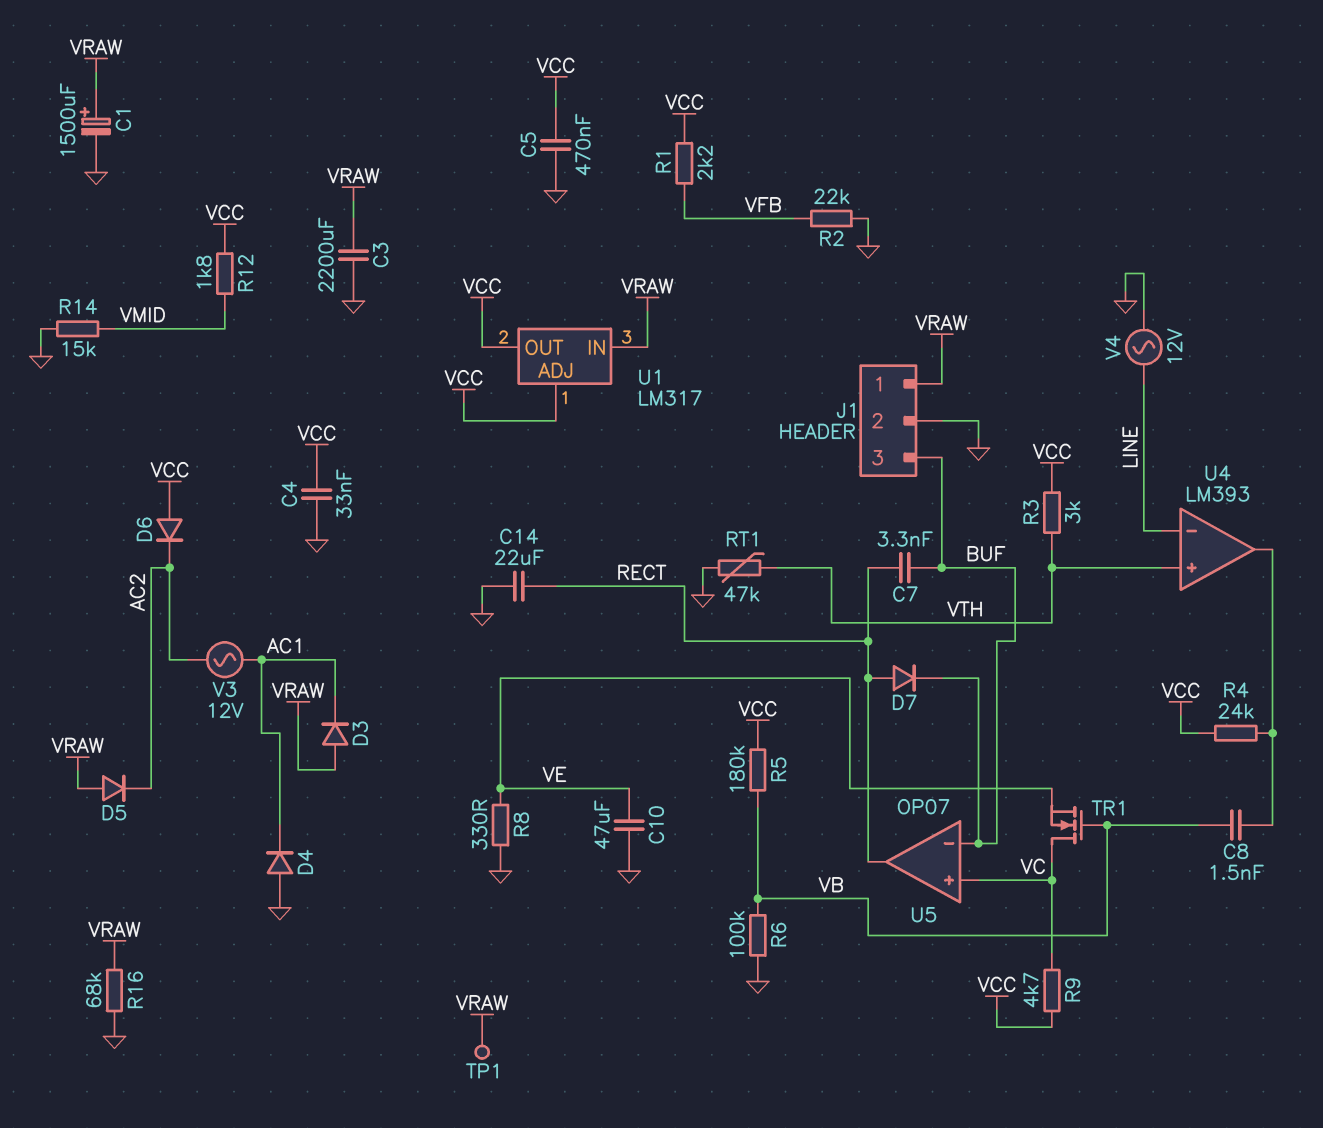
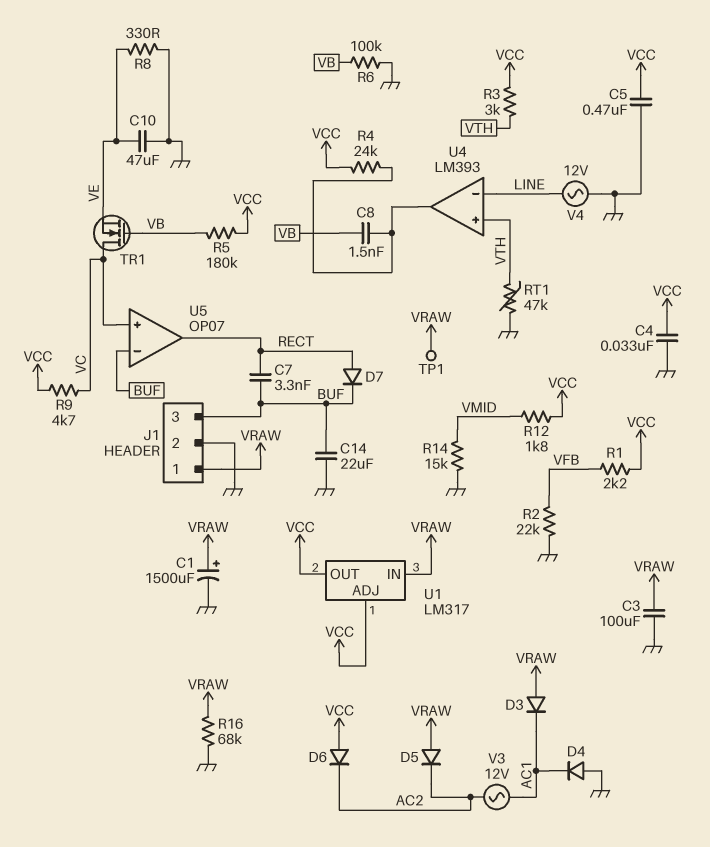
C3: 2200uF (GND, VRAW) -> 100uF (GND, VRAW)
C14: 22uF (GND, RECT) -> 22uF (BUF, GND)

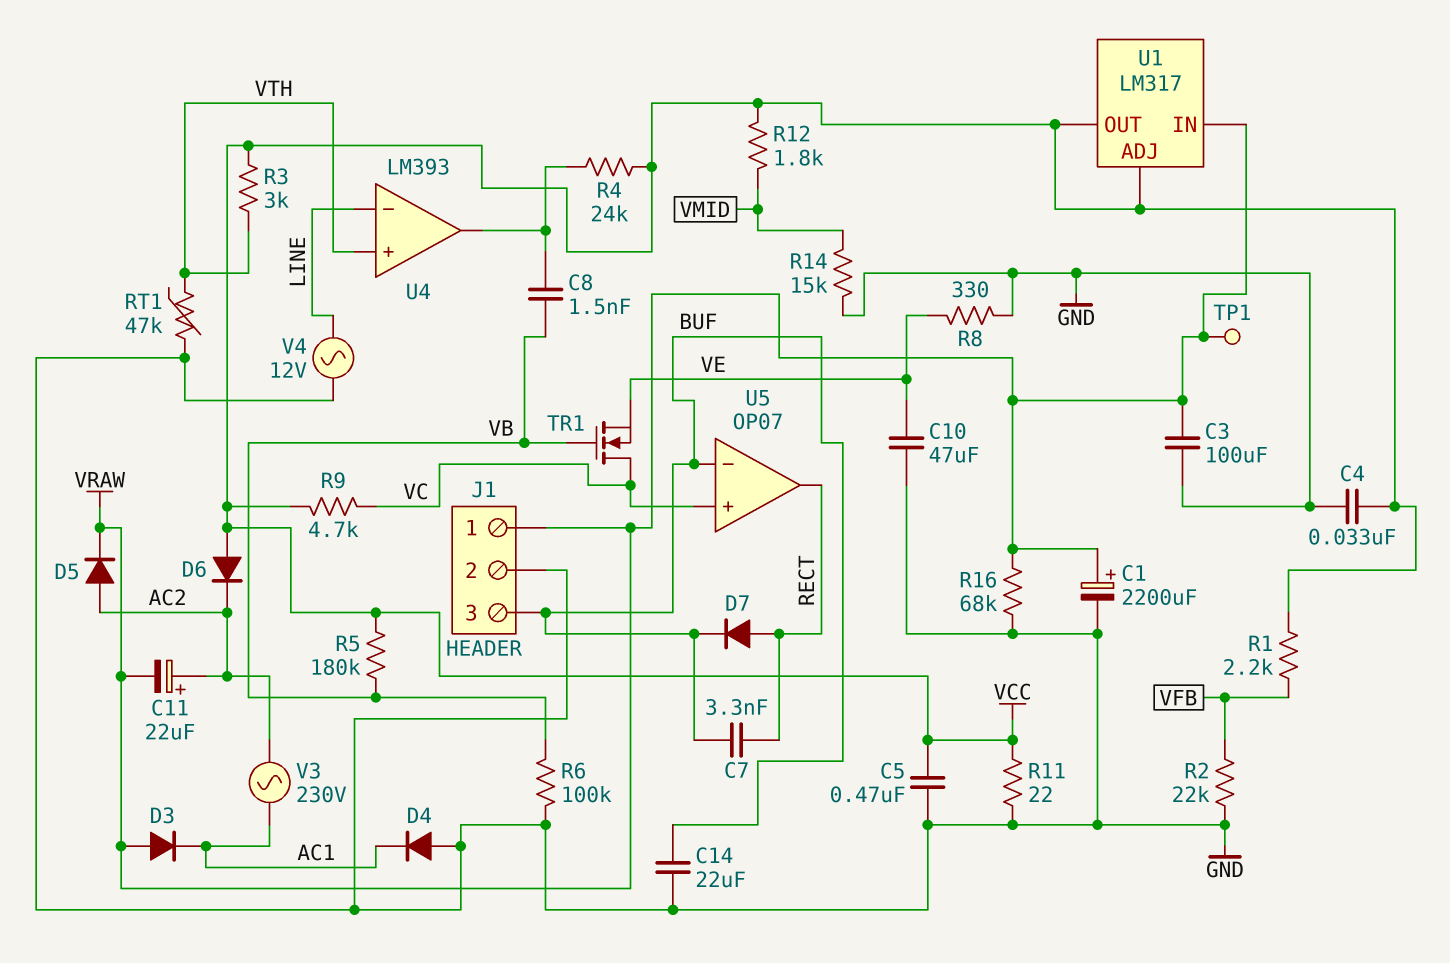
C1: 1500uF (plus VRAW, minus GND) -> 2200uF (plus VRAW, minus GND)
C11: none -> 22uF (plus AC2, minus VRAW)
D5: diode (A VRAW, K AC2) -> diode (A AC2, K VRAW)
R11: none -> 22 (GND, VCC)
V3: AC 12V (AC1, AC2) -> AC 230V (AC1, AC2)

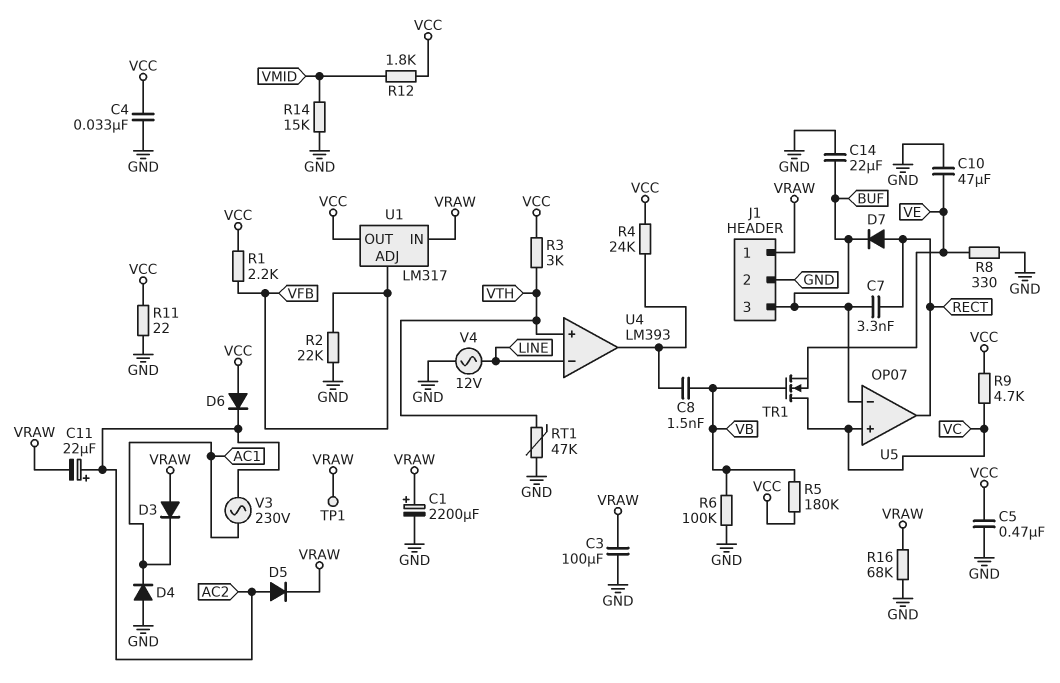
U1 pin ADJ: VCC -> VFB

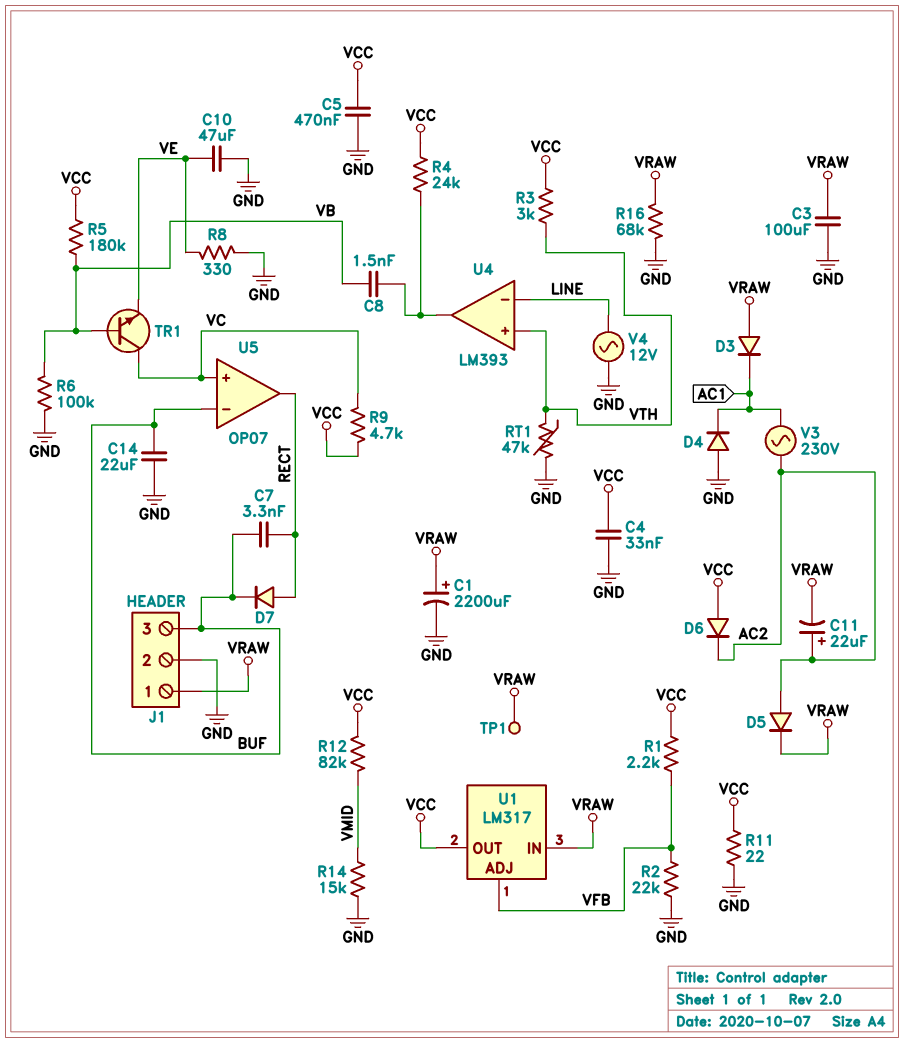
R12: 1.8k (VCC, VMID) -> 82k (VCC, VMID)
TR1: NMOS (G VB, D VC, S VE) -> NPN (B VB, C VC, E VE)

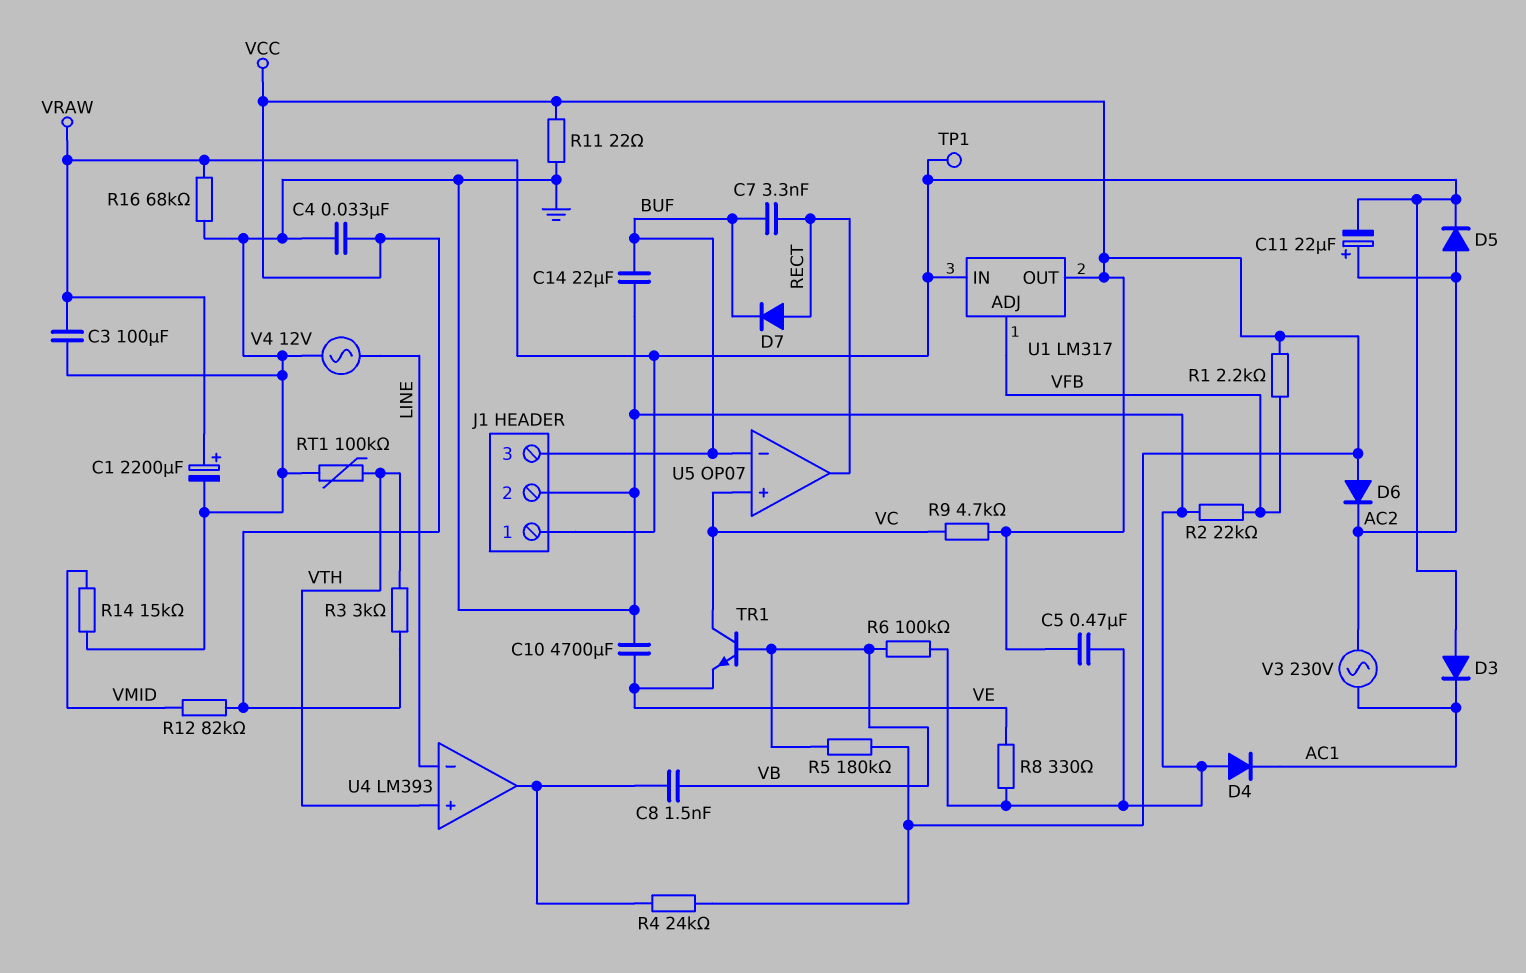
C10: 47uF (GND, VE) -> 4700uF (GND, VE)
RT1: 47k (GND, VTH) -> 100k (GND, VTH)

